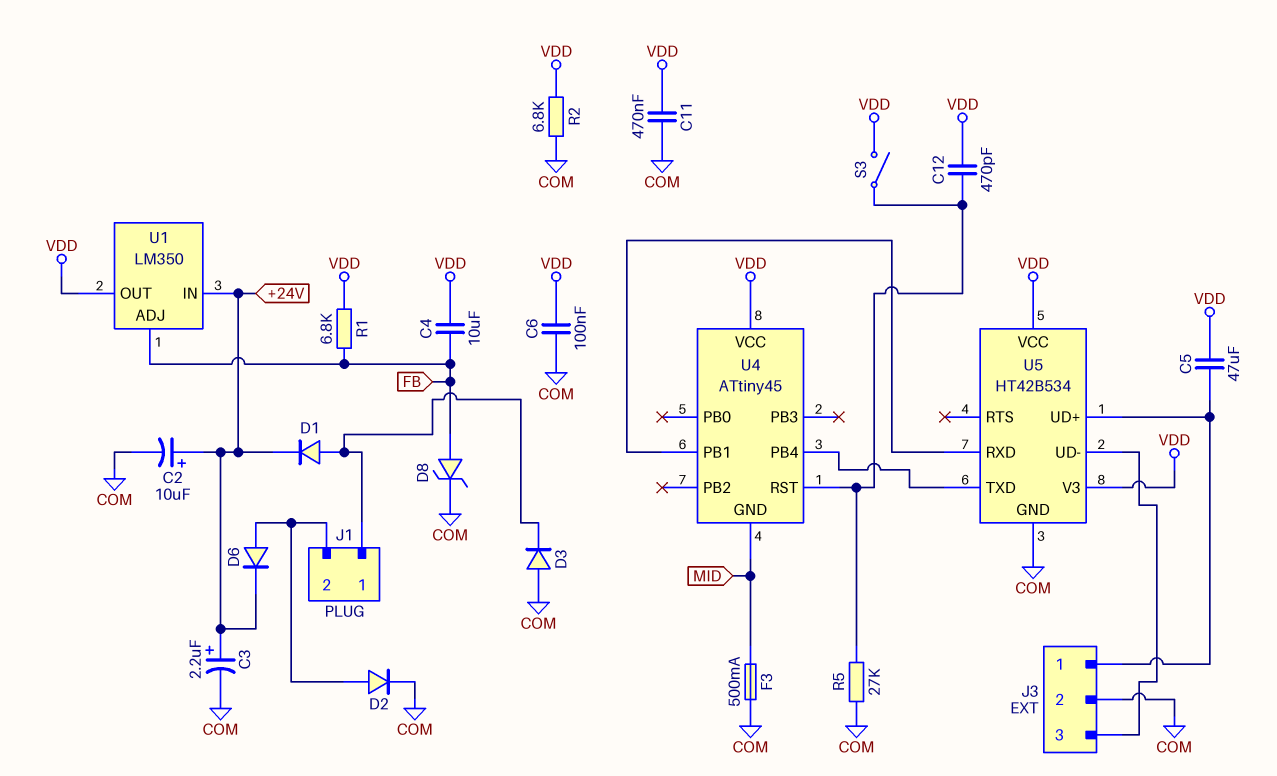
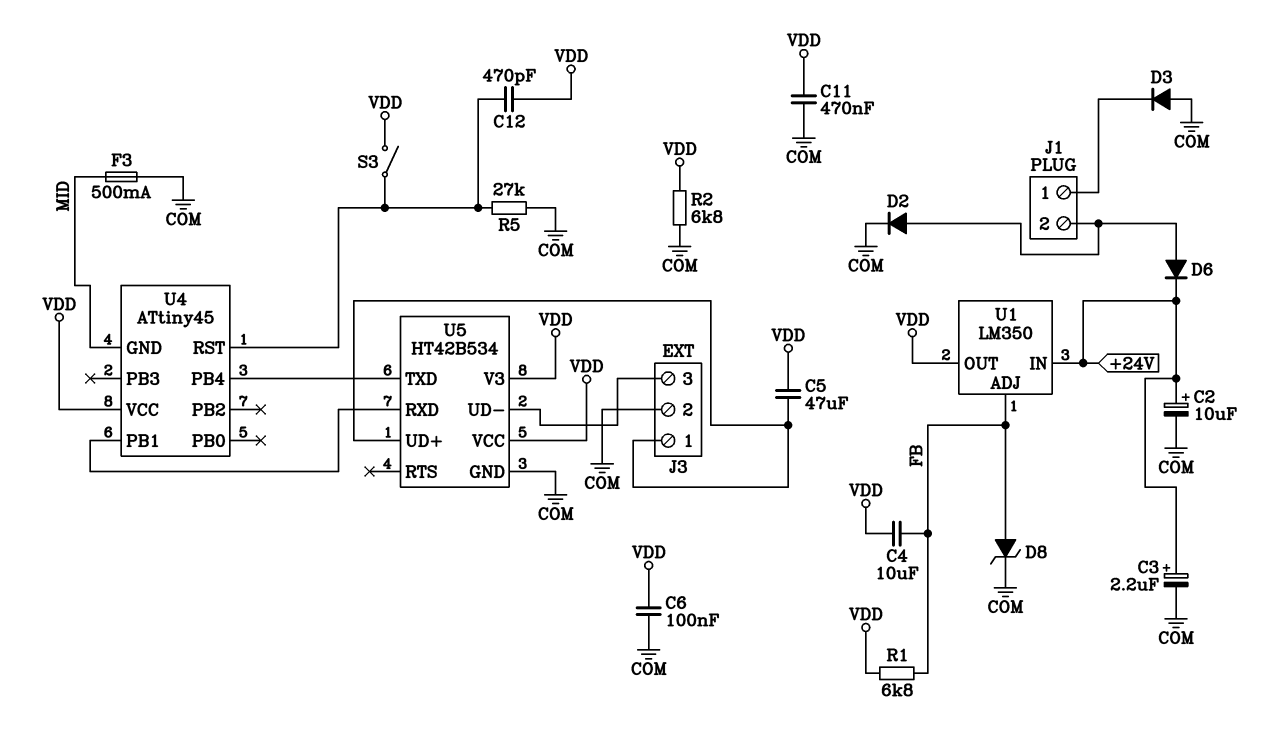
D1: diode (A J1/1, K +24V) -> none

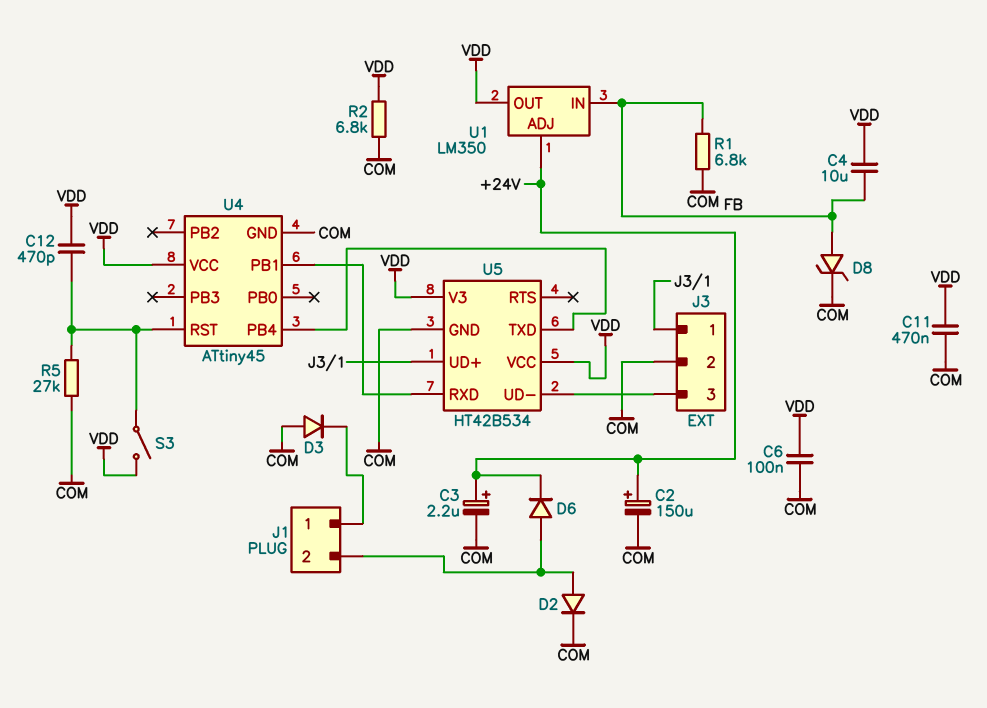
C2: 10uF (plus +24V, minus COM) -> 150uF (plus +24V, minus COM)
C5: 47uF (J3/1, VDD) -> none
F3: 500mA (COM, MID) -> none
R1: 6.8k (FB, VDD) -> 6.8k (COM, FB)
U1 pin ADJ: FB -> +24V
U1 pin IN: +24V -> FB
U4 pin GND: MID -> COM

